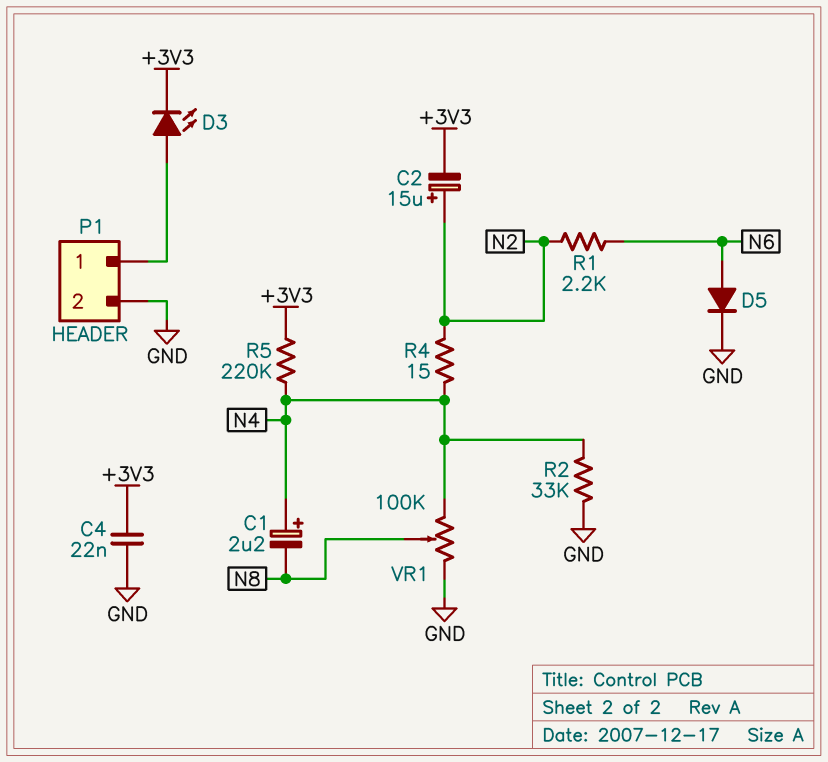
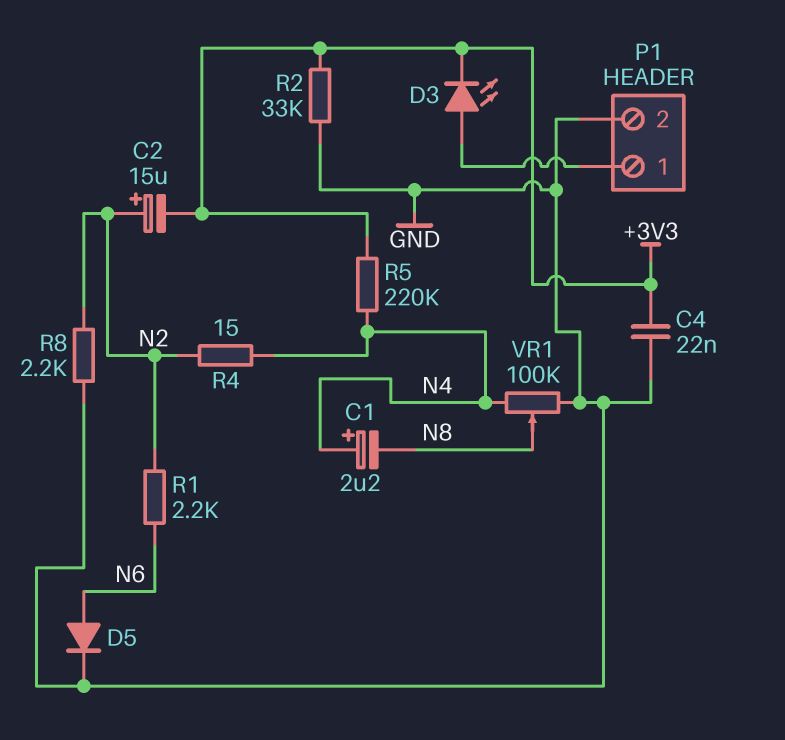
R2: 33k (GND, N4) -> 33k (+3V3, GND)
R8: none -> 2.2k (GND, N2)

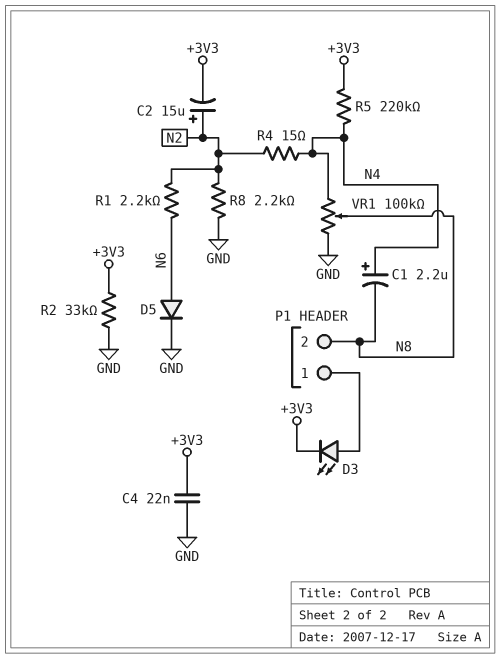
P1 pin 2: GND -> N8

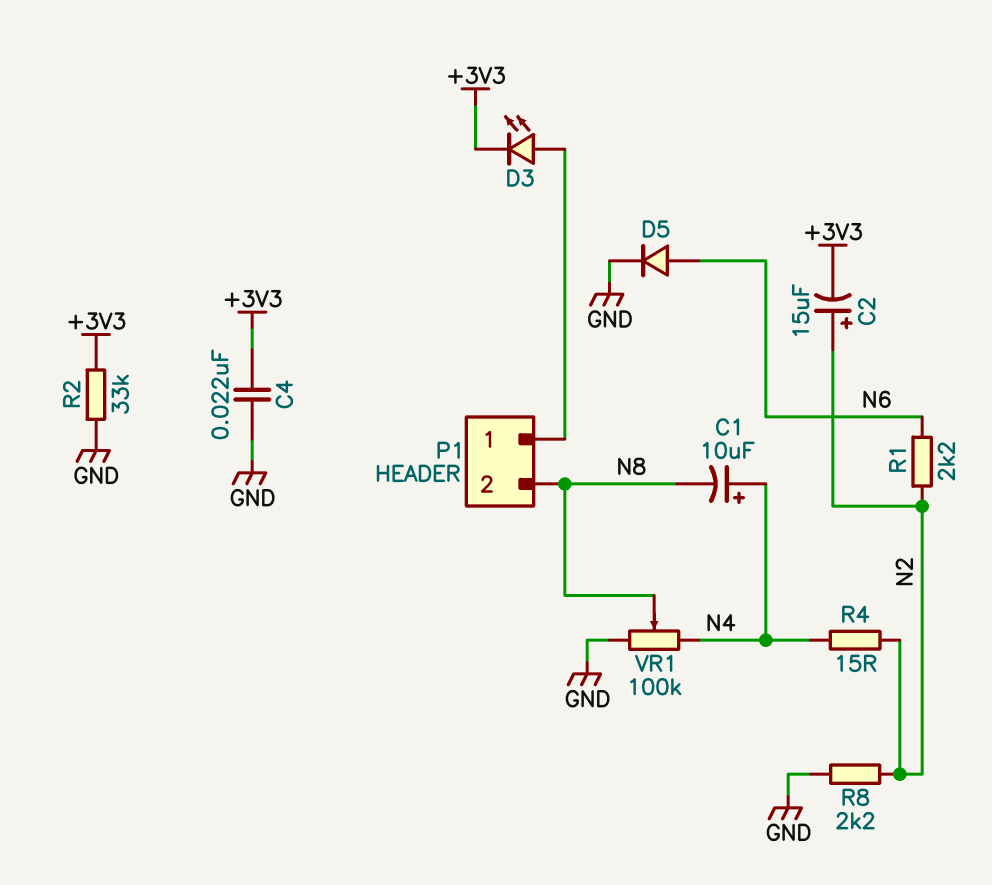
C1: 2.2uF (plus N4, minus N8) -> 10uF (plus N4, minus N8)
R5: 220k (+3V3, N4) -> none

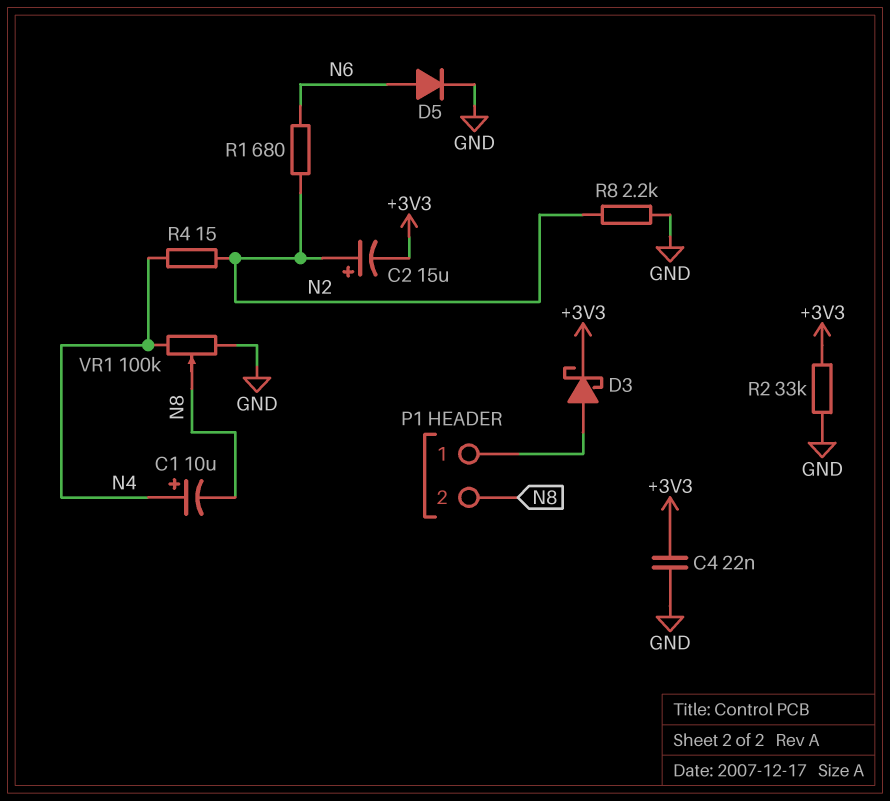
D3: LED (A P1/1, K +3V3) -> schottky (A P1/1, K +3V3)
R1: 2.2k (N2, N6) -> 680 (N2, N6)

